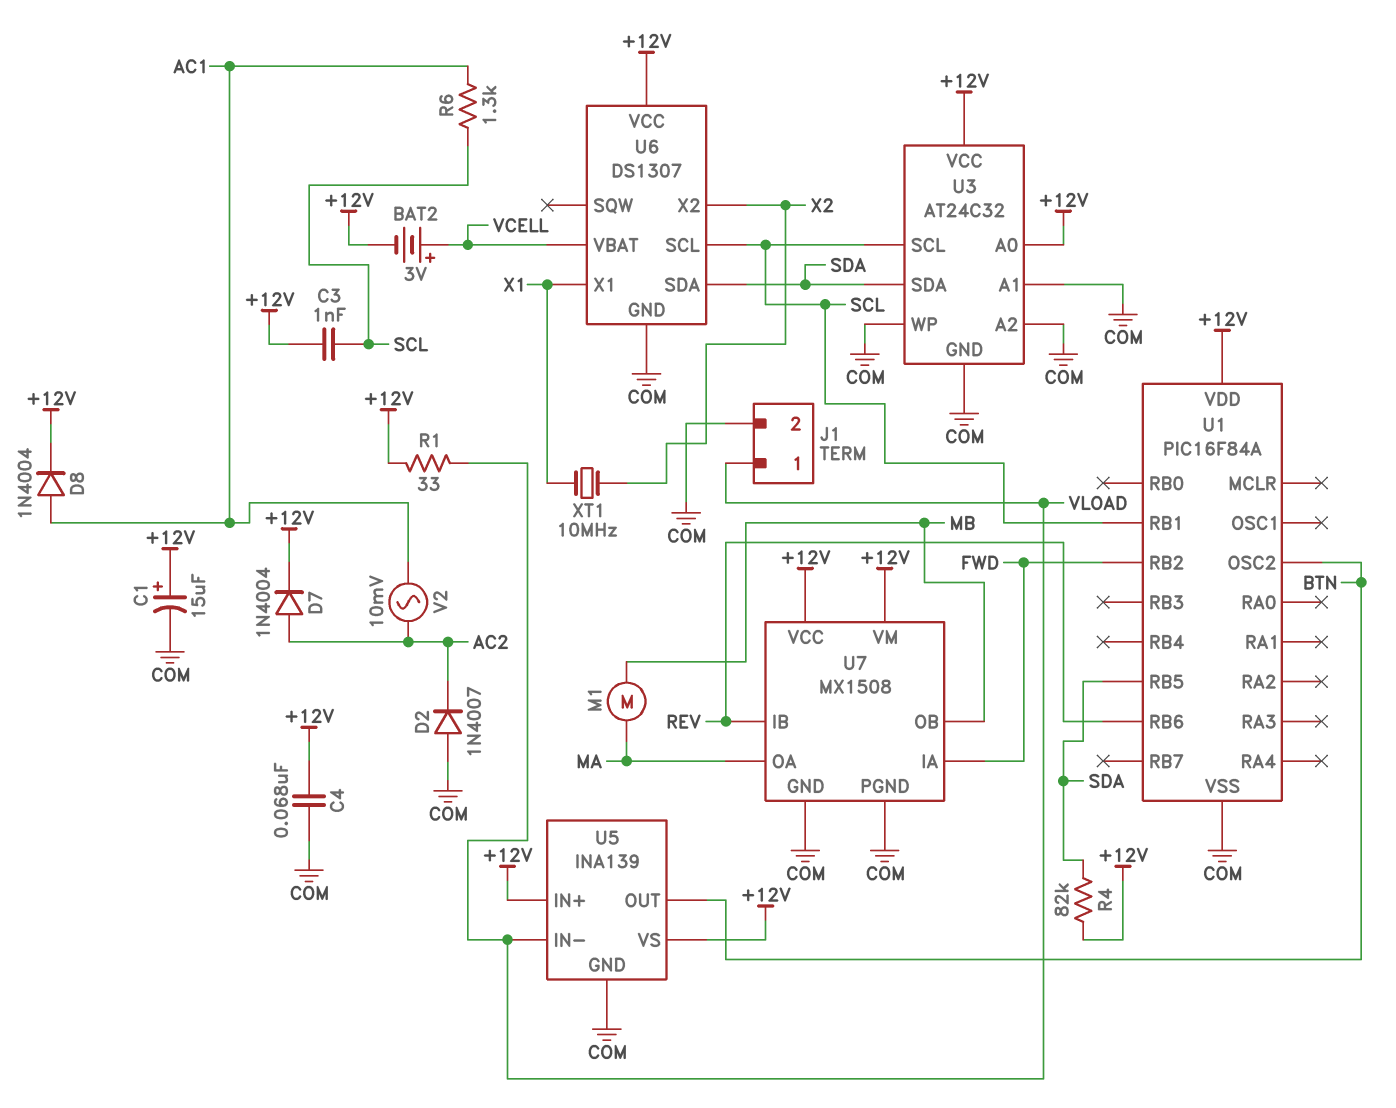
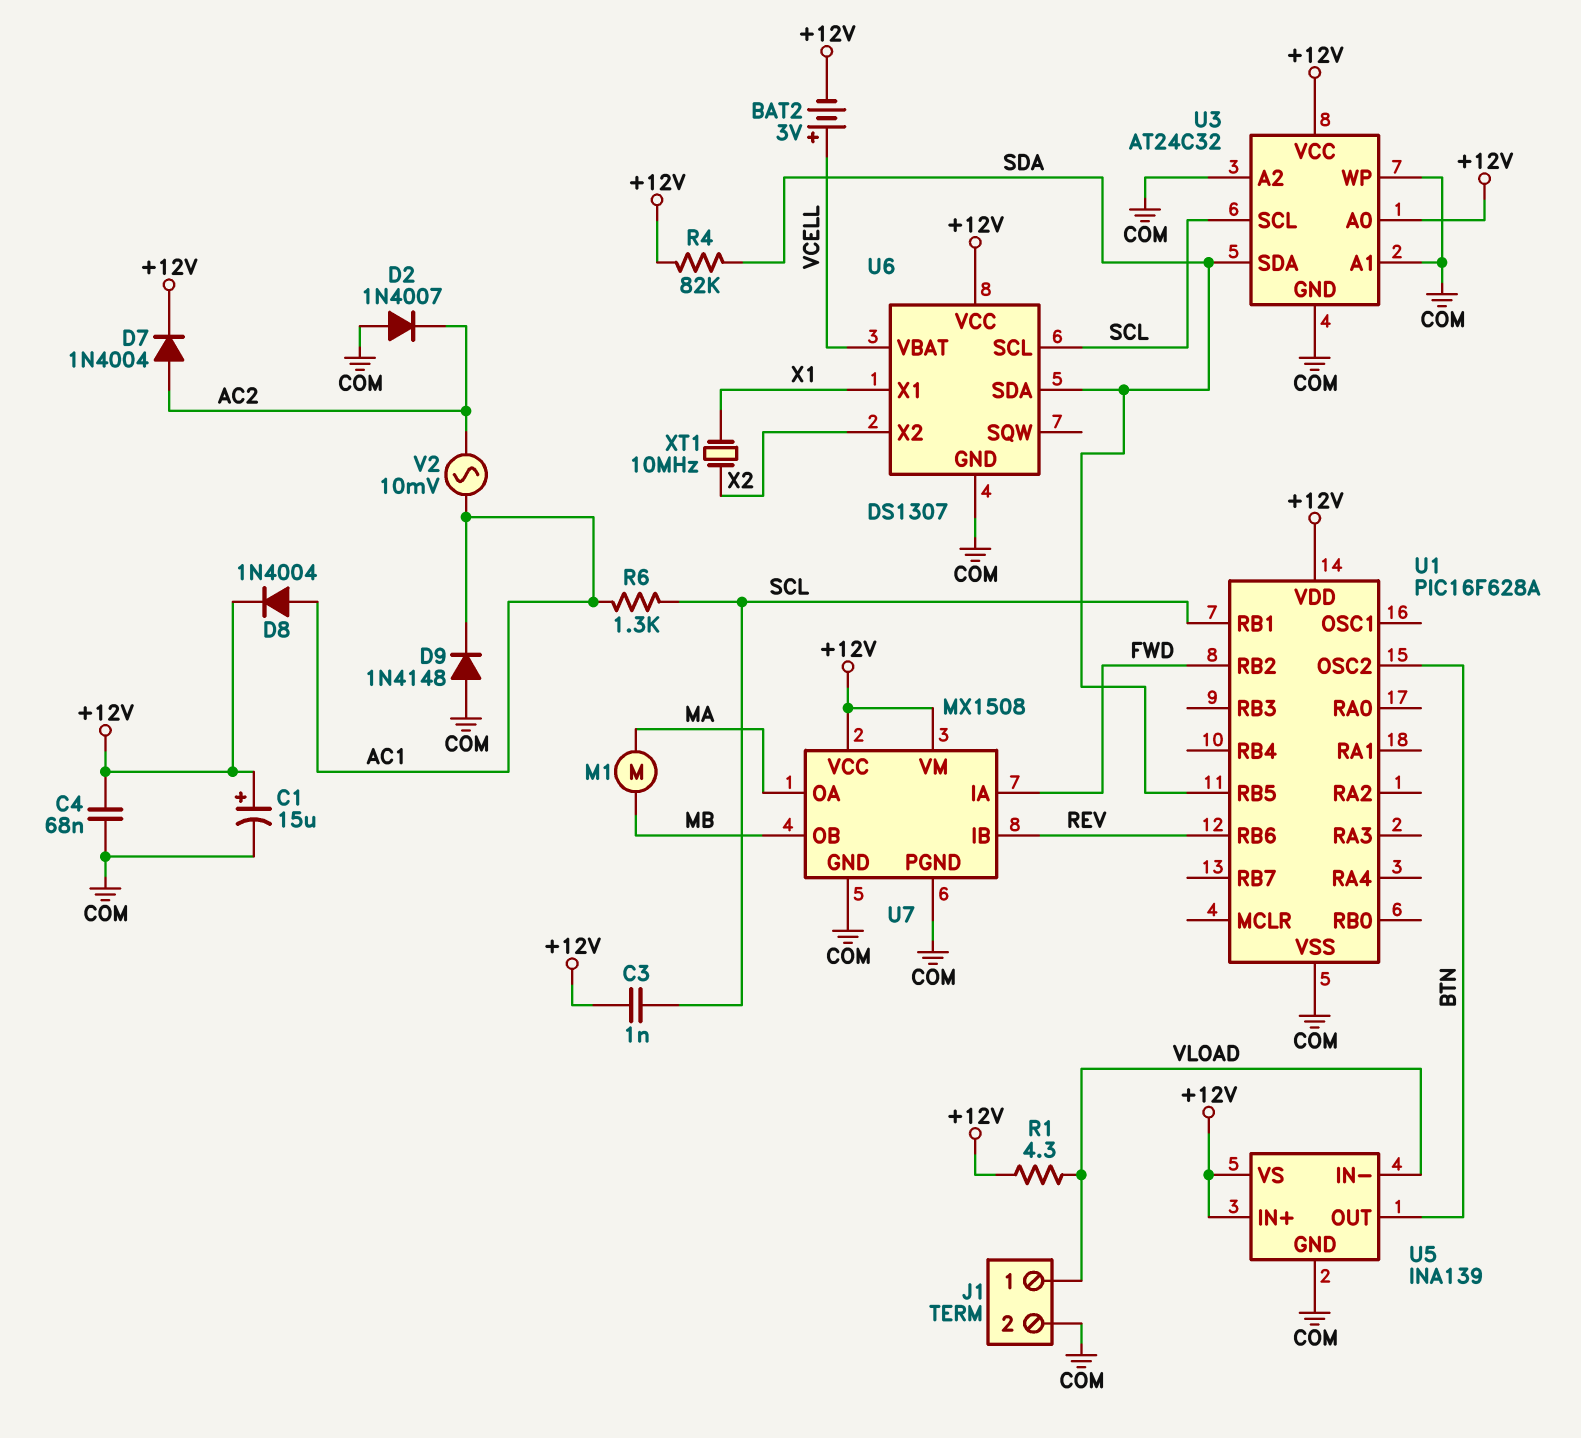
D9: none -> diode 1N4148 (A COM, K AC1)
R1: 33 (+12V, VLOAD) -> 4.3 (+12V, VLOAD)
U1: PIC16F84A -> PIC16F628A

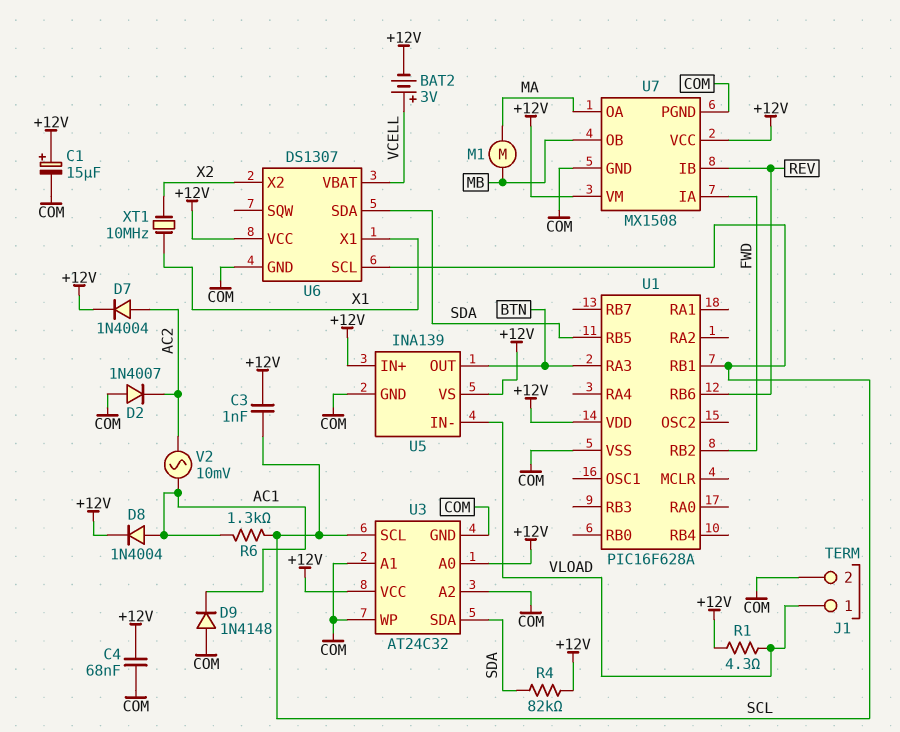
U1 pin OSC2: BTN -> none
U1 pin RA3: none -> BTN

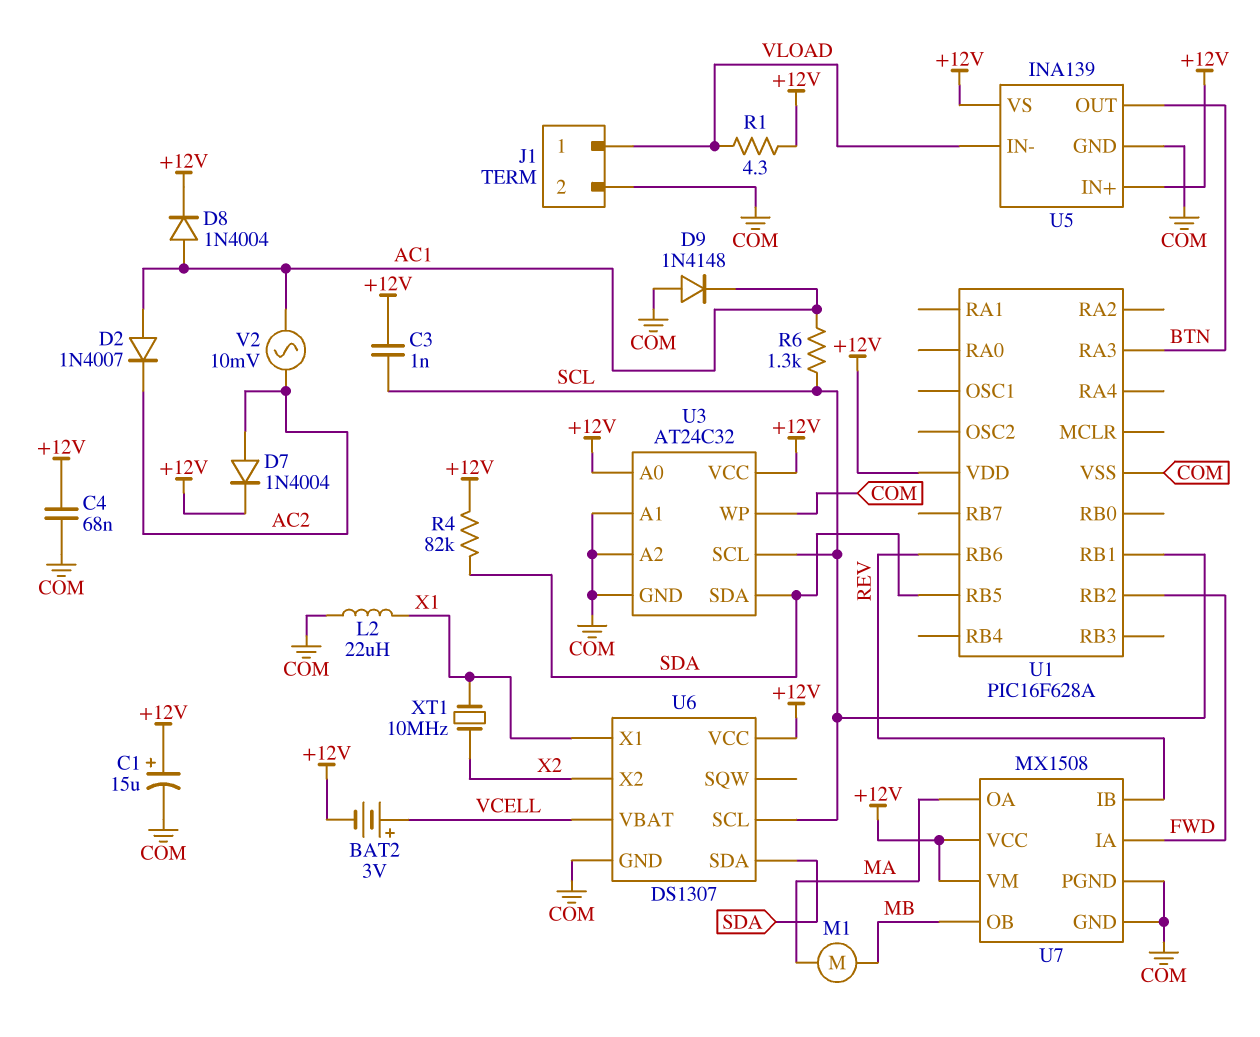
D2: diode 1N4007 (A COM, K AC2) -> diode 1N4007 (A AC1, K AC2)
L2: none -> 22uH (COM, X1)

